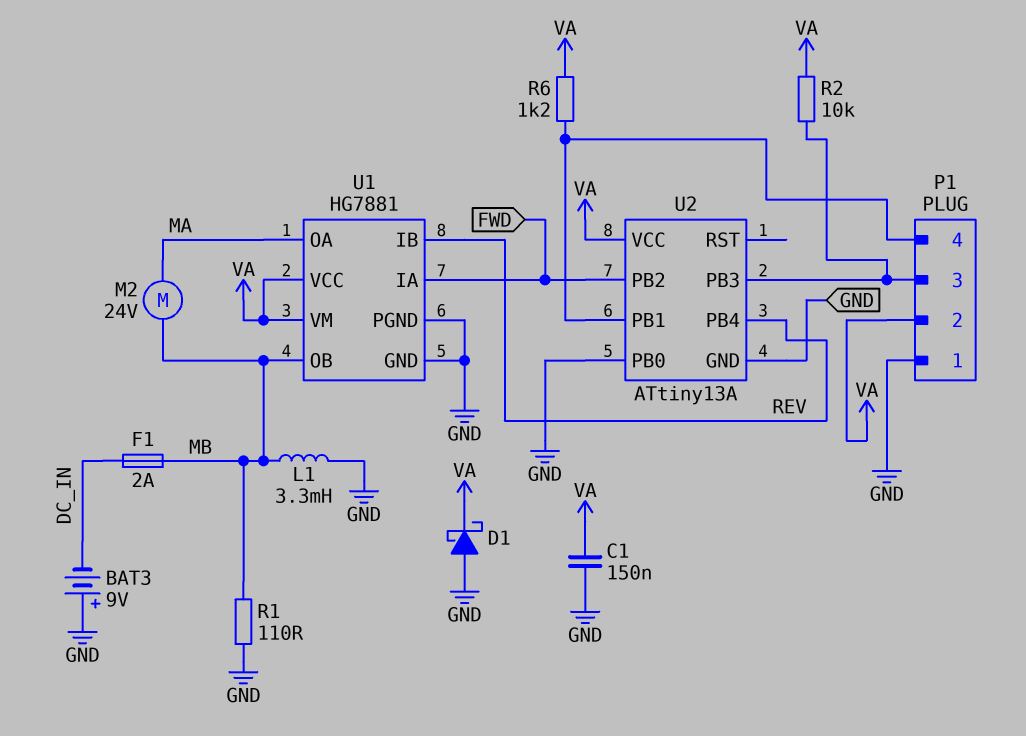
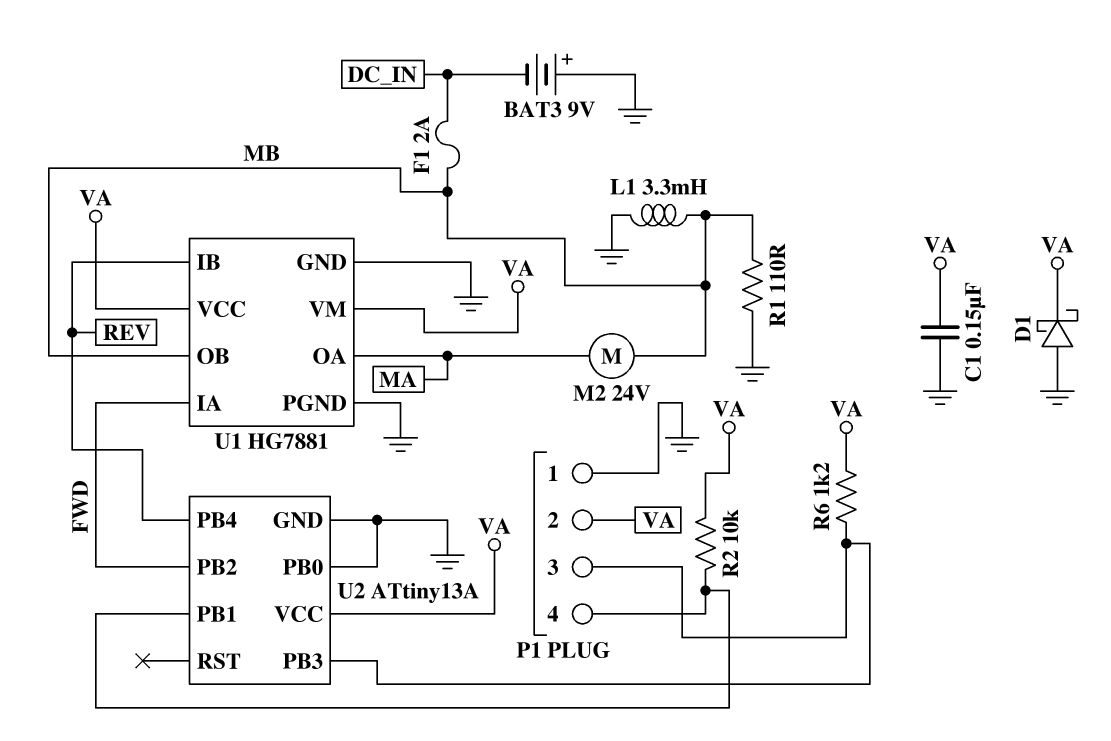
R2: 10k (P1/3, VA) -> 10k (P1/4, VA)
R6: 1.2k (P1/4, VA) -> 1.2k (P1/3, VA)

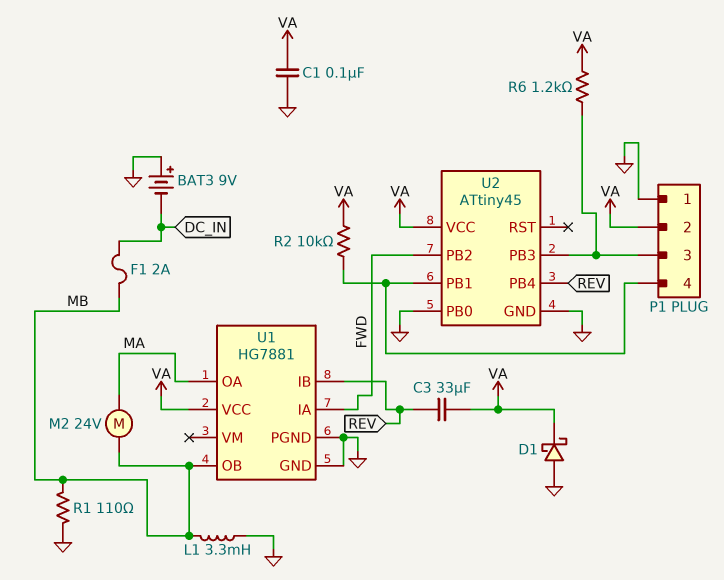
C1: 150nF (GND, VA) -> 100nF (GND, VA)
C3: none -> 33uF (REV, VA)
U1 pin VM: VA -> none
U2: ATtiny13A -> ATtiny45

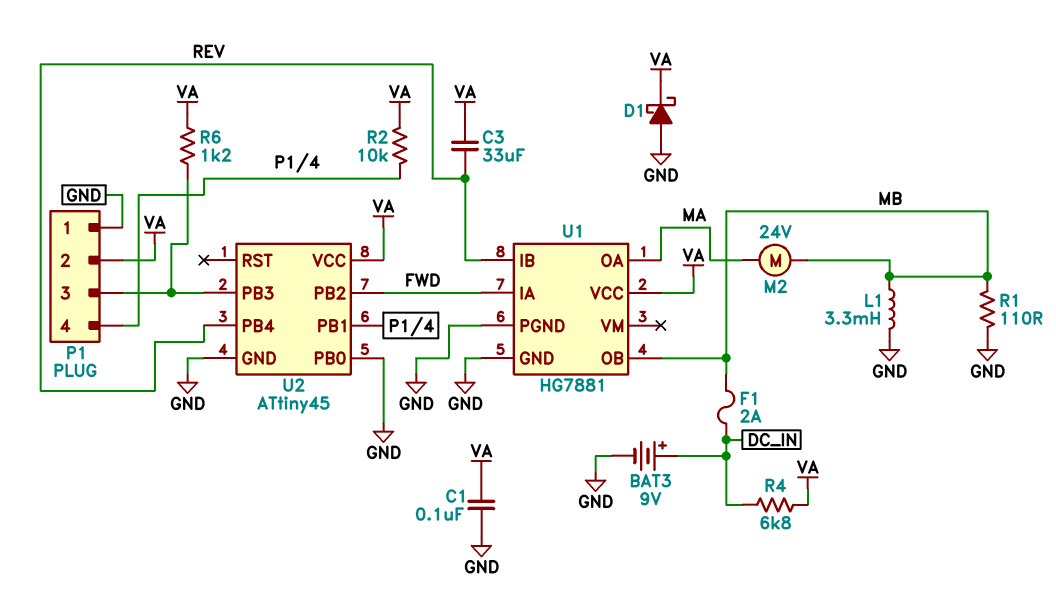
BAT3: 9V (plus GND, minus DC_IN) -> 9V (plus DC_IN, minus GND)
R4: none -> 6.8k (DC_IN, VA)

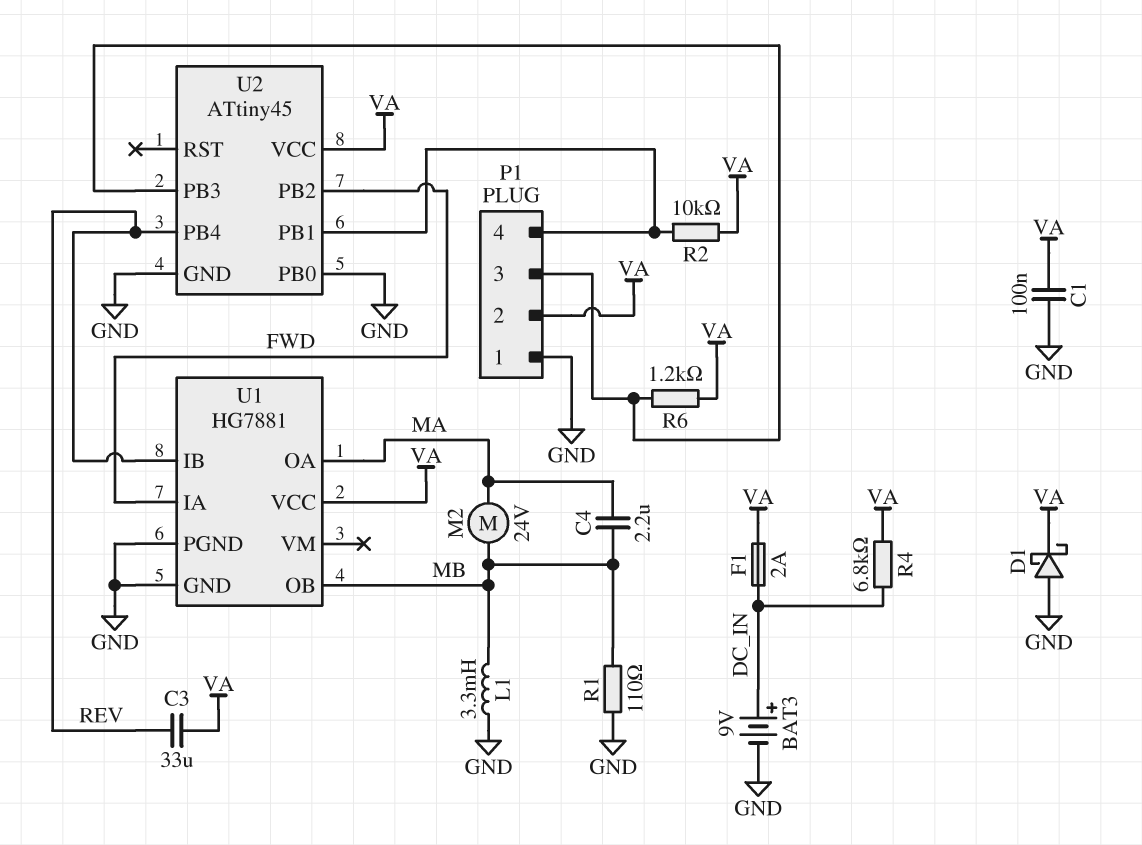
C4: none -> 2.2uF (MA, MB)
F1: 2A (DC_IN, MB) -> 2A (DC_IN, VA)

